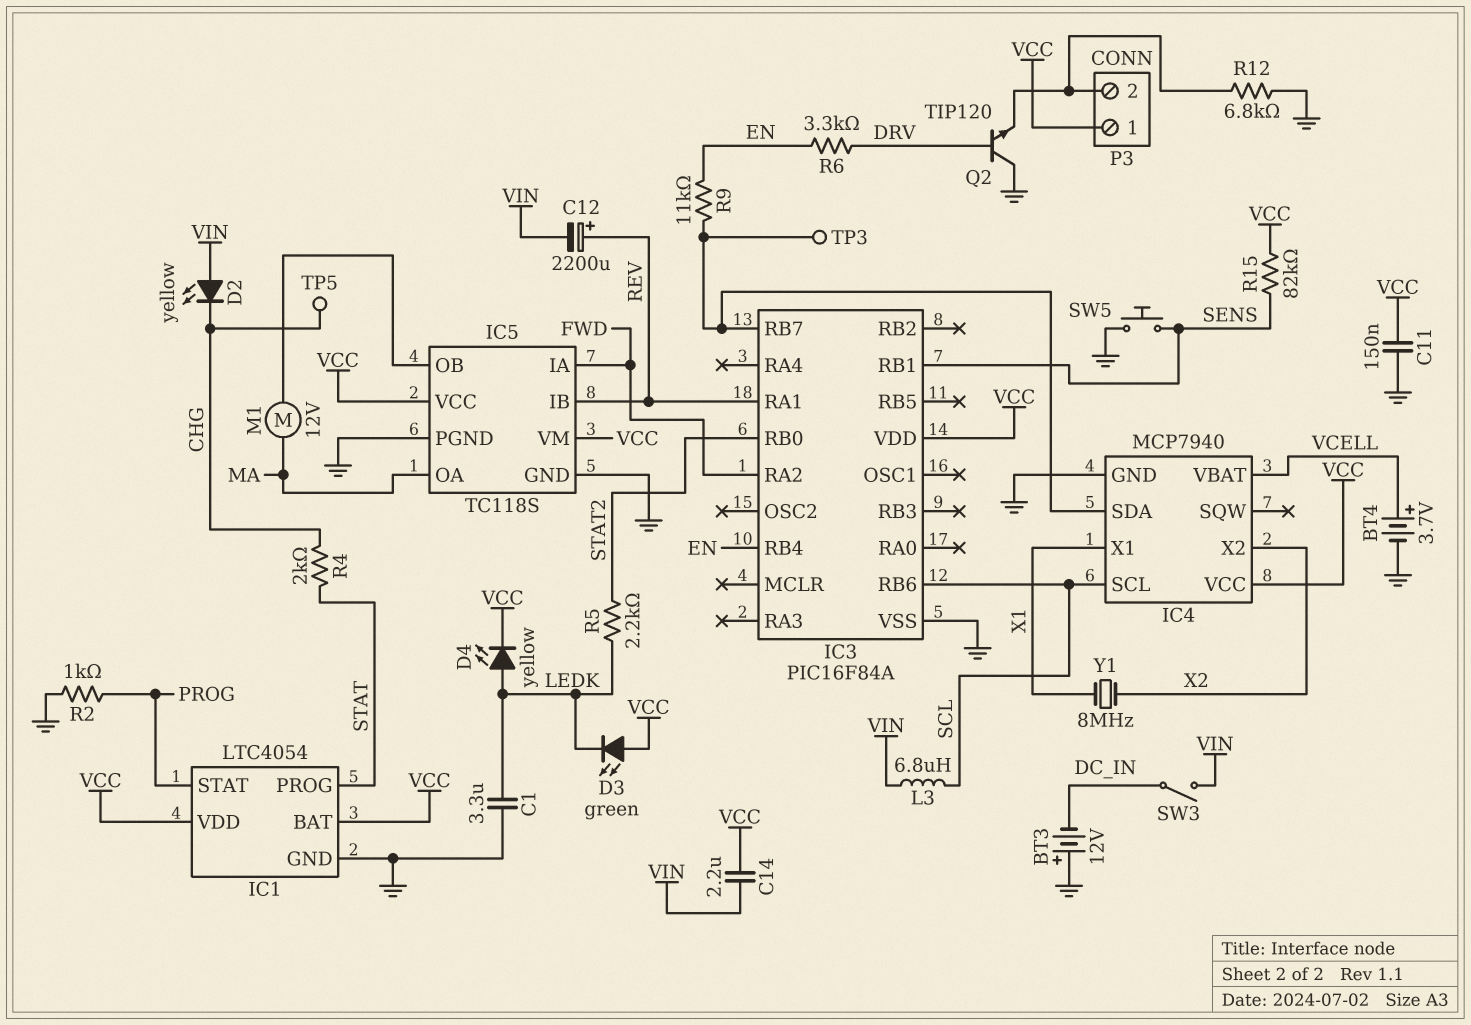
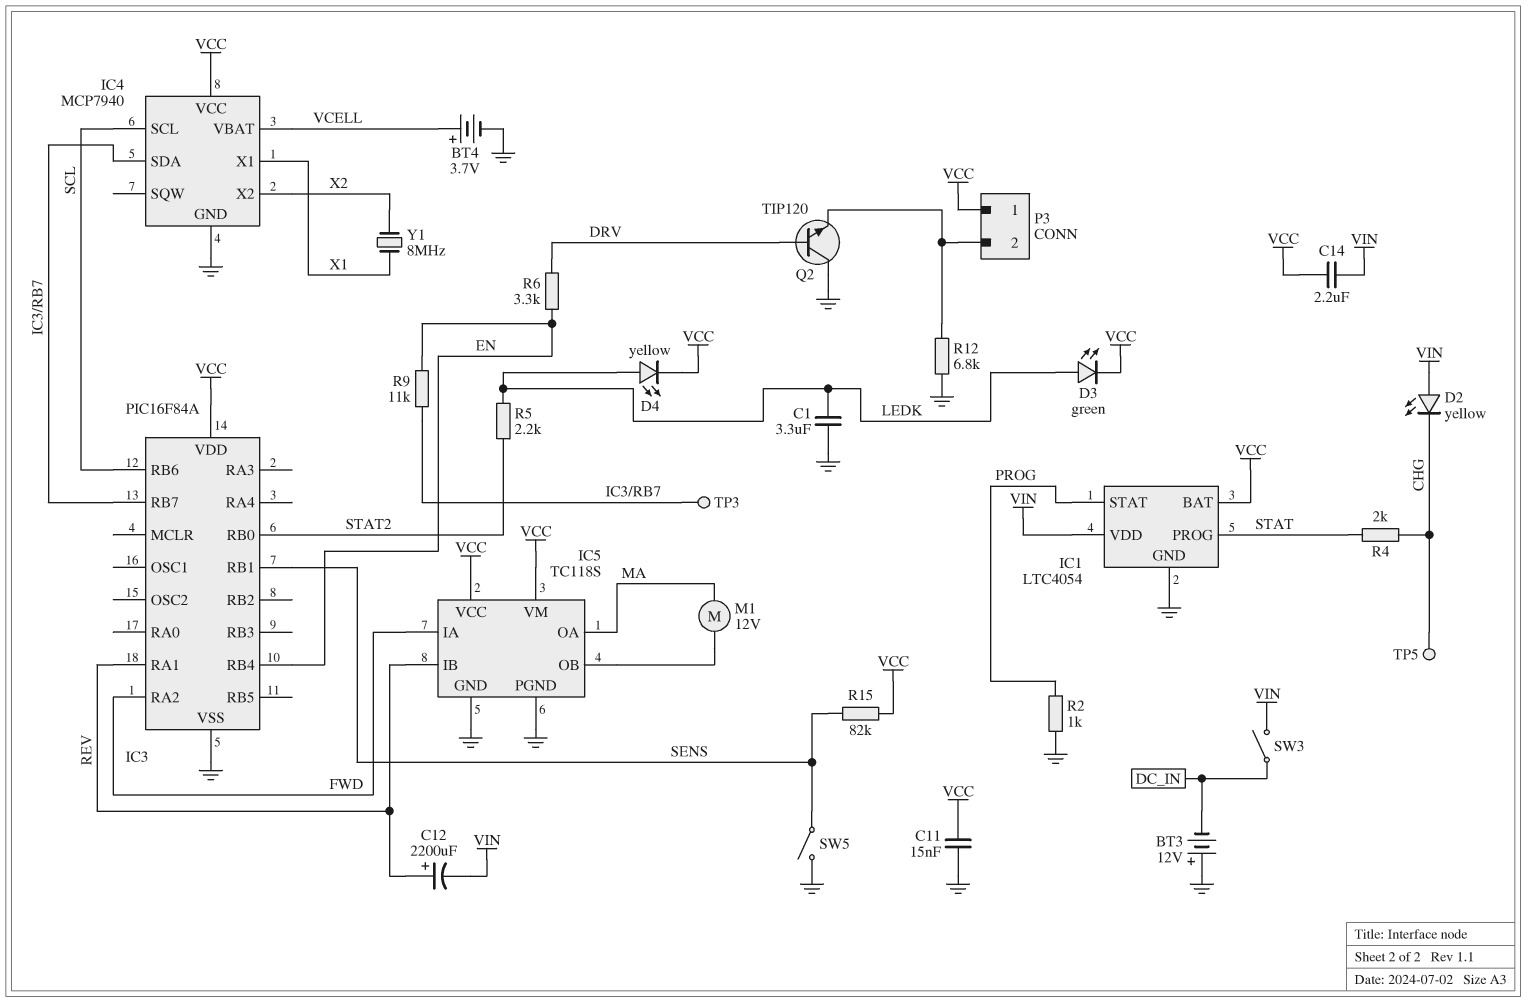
C11: 150nF (GND, VCC) -> 15nF (GND, VCC)
D3: LED green (A VCC, K LEDK) -> LED green (A LEDK, K VCC)
IC1 pin VDD: VCC -> VIN
L3: 6.8uH (SCL, VIN) -> none
SW5: button (GND, SENS) -> switch (GND, SENS)

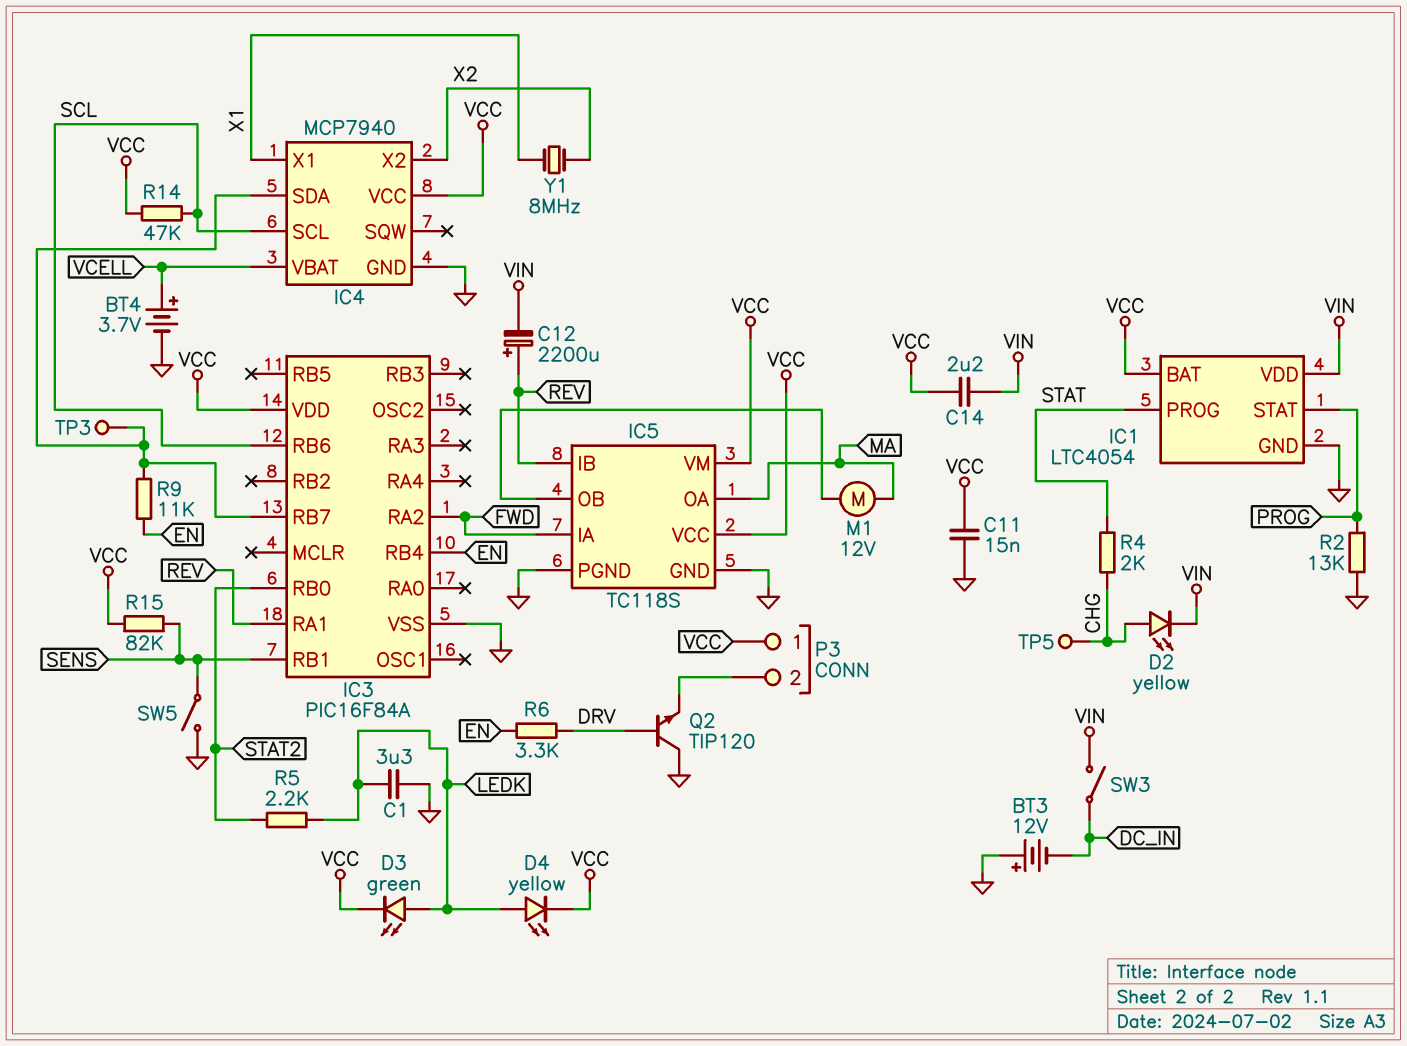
D2: LED yellow (A VIN, K CHG) -> LED yellow (A CHG, K VIN)
R2: 1k (GND, PROG) -> 13k (GND, PROG)
R12: 6.8k (GND, P3/2) -> none
R14: none -> 47k (SCL, VCC)

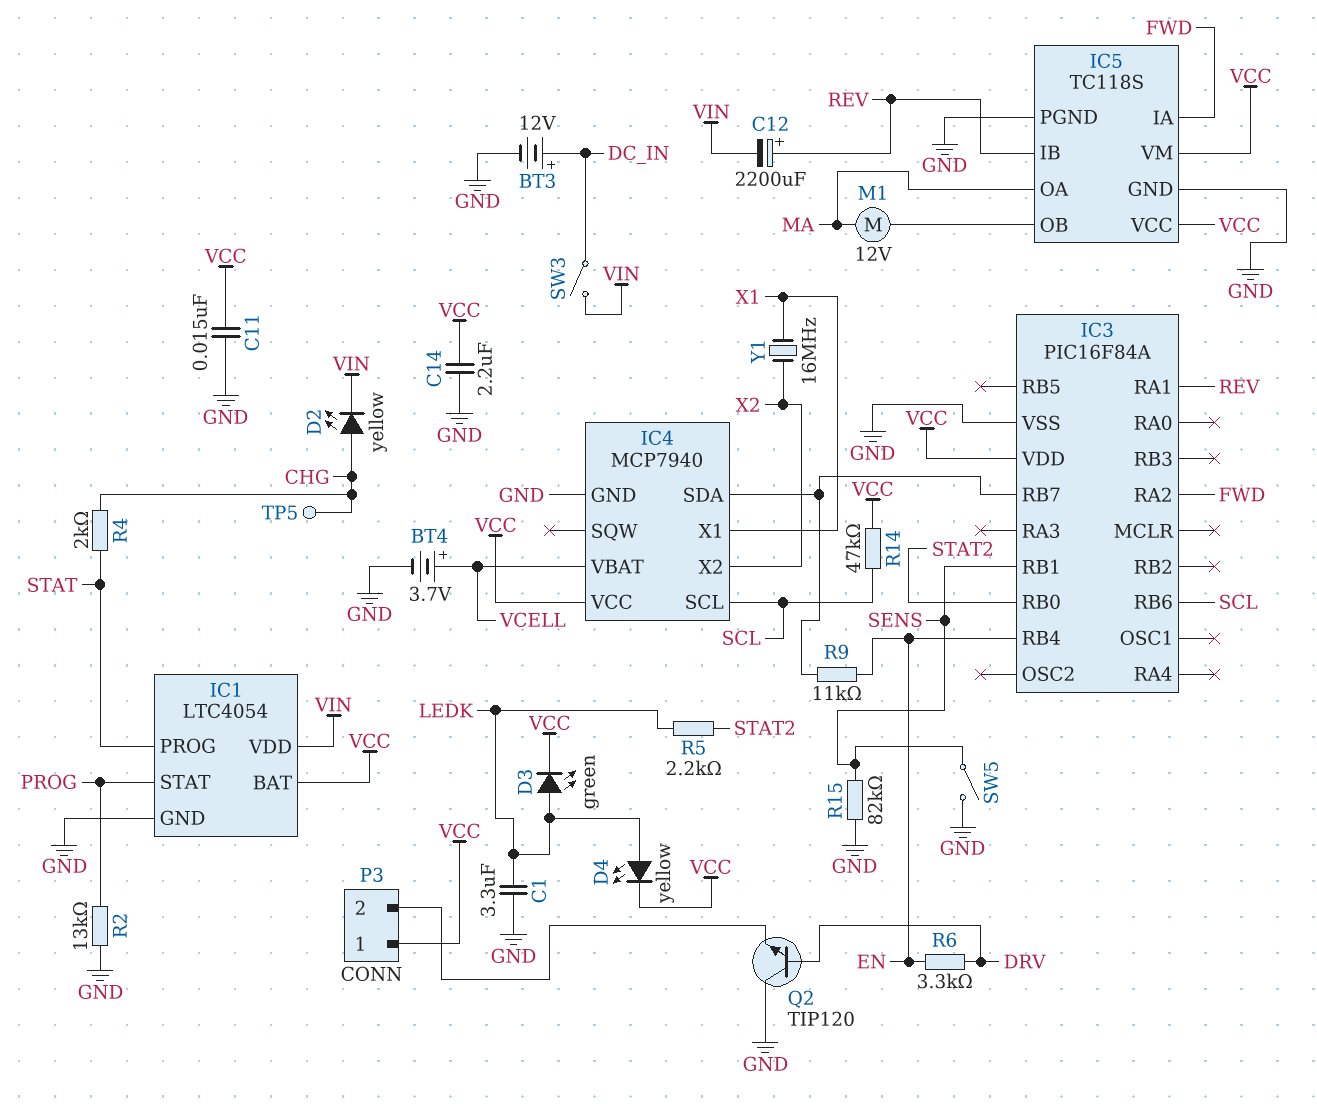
BT3: 12V (plus GND, minus DC_IN) -> 12V (plus DC_IN, minus GND)
C14: 2.2uF (VCC, VIN) -> 2.2uF (GND, VCC)
R15: 82k (SENS, VCC) -> 82k (GND, SENS)
TP3: test point (IC3/RB7) -> none
Y1: 8MHz (X1, X2) -> 16MHz (X1, X2)

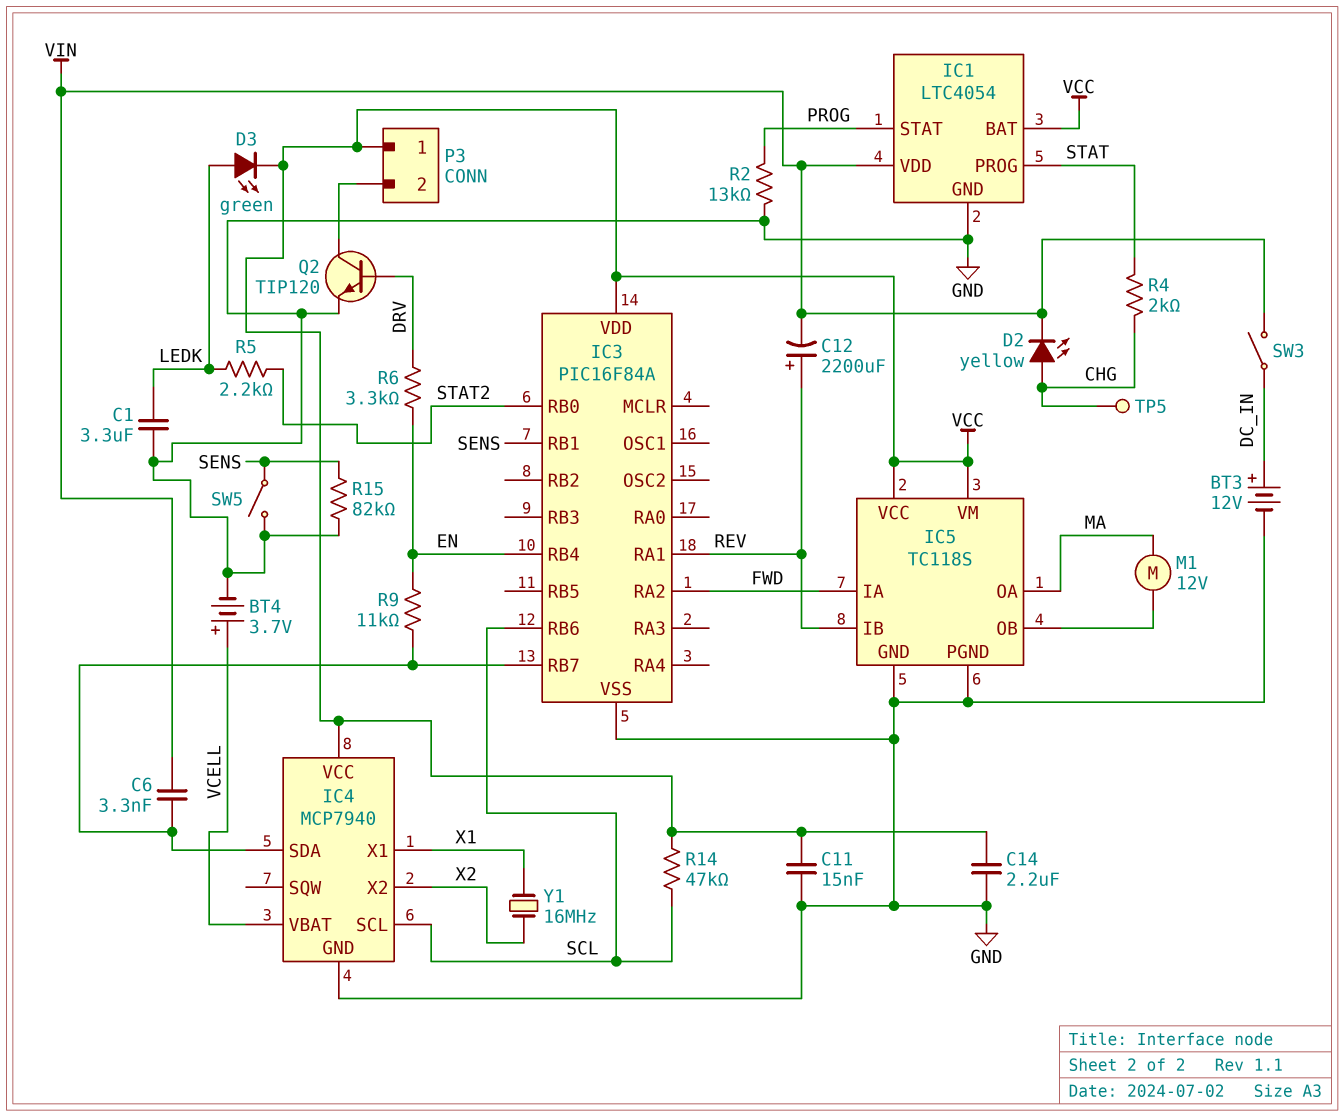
C6: none -> 3.3nF (IC3/RB7, VIN)
D4: LED yellow (A LEDK, K VCC) -> none
Q2: NPN TIP120 (B DRV, C GND, E P3/2) -> NPN TIP120 (B DRV, C P3/2, E GND)

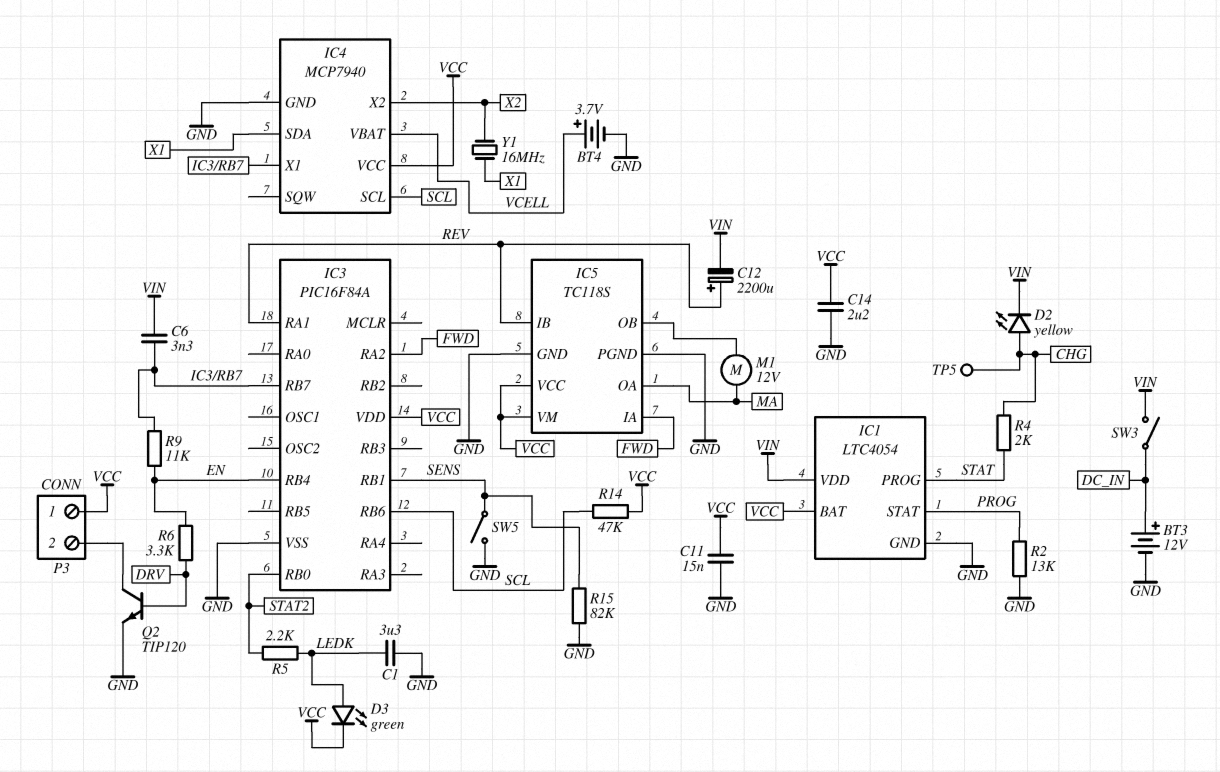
IC4 pin SDA: IC3/RB7 -> X1
IC4 pin X1: X1 -> IC3/RB7

